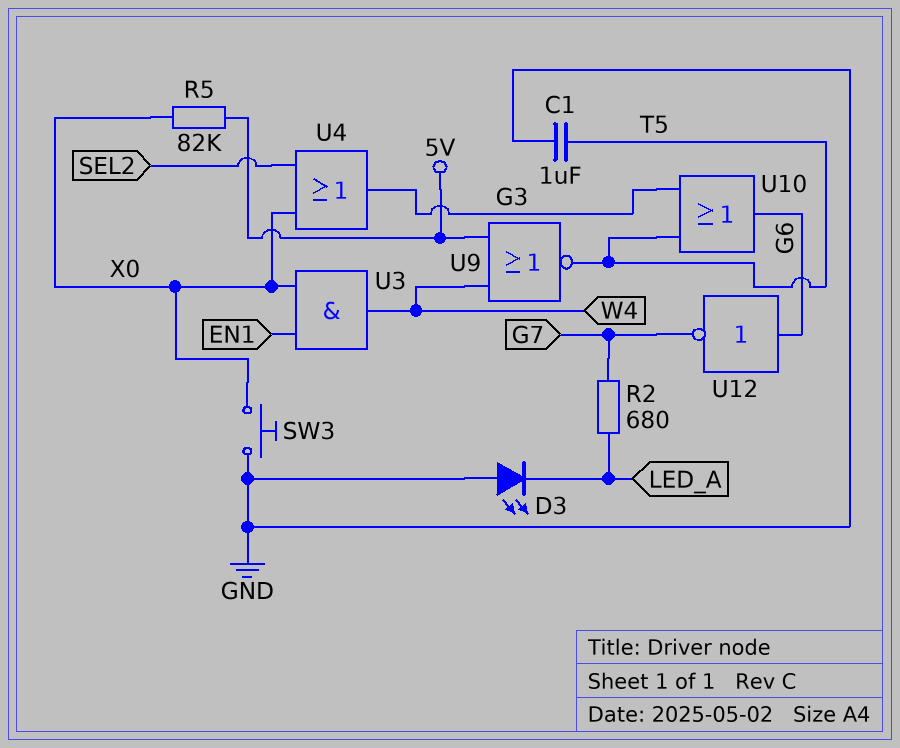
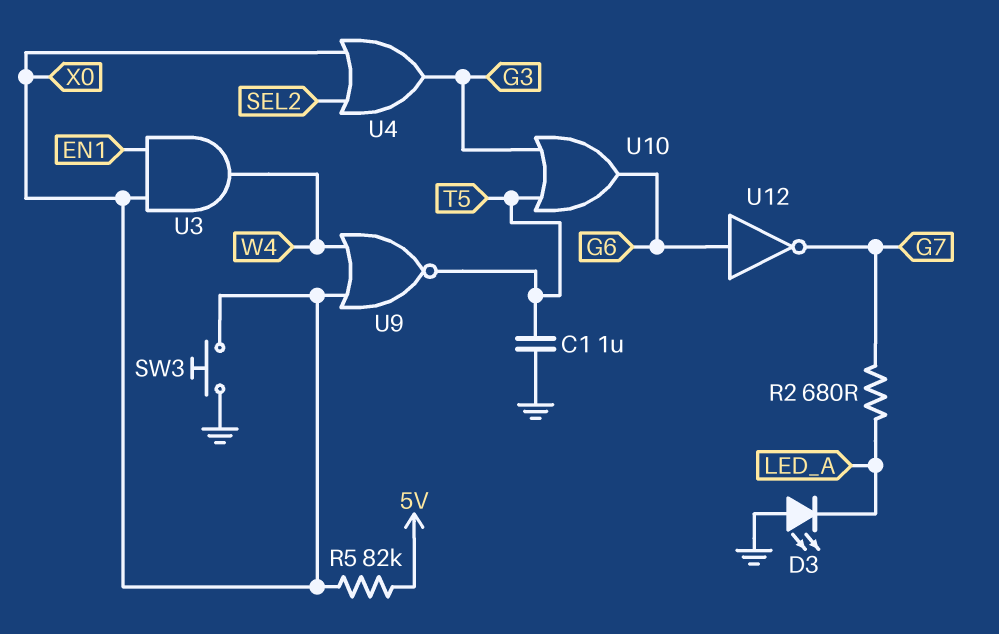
U9: NOR (in 5V, in W4, out T5) -> NOR (in W4, in X0, out T5)

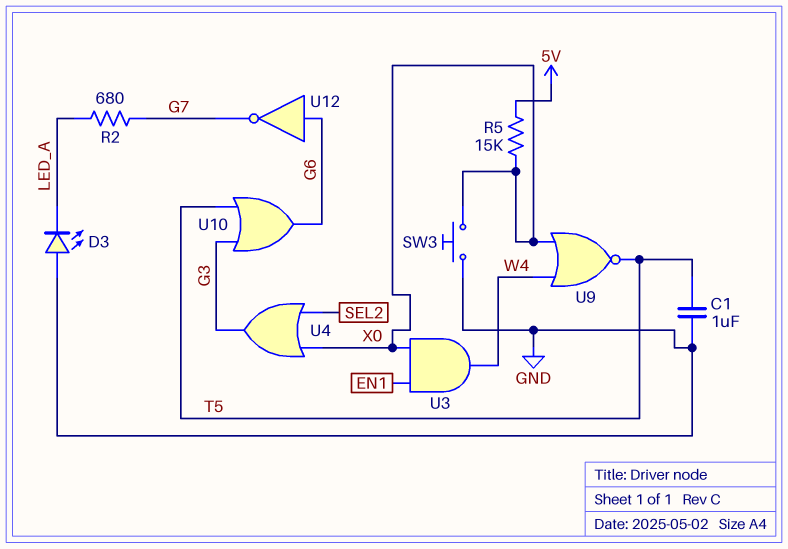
R5: 82k (5V, X0) -> 15k (5V, X0)

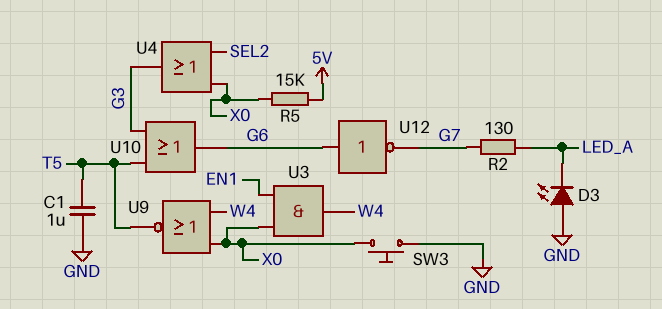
R2: 680 (G7, LED_A) -> 130 (G7, LED_A)

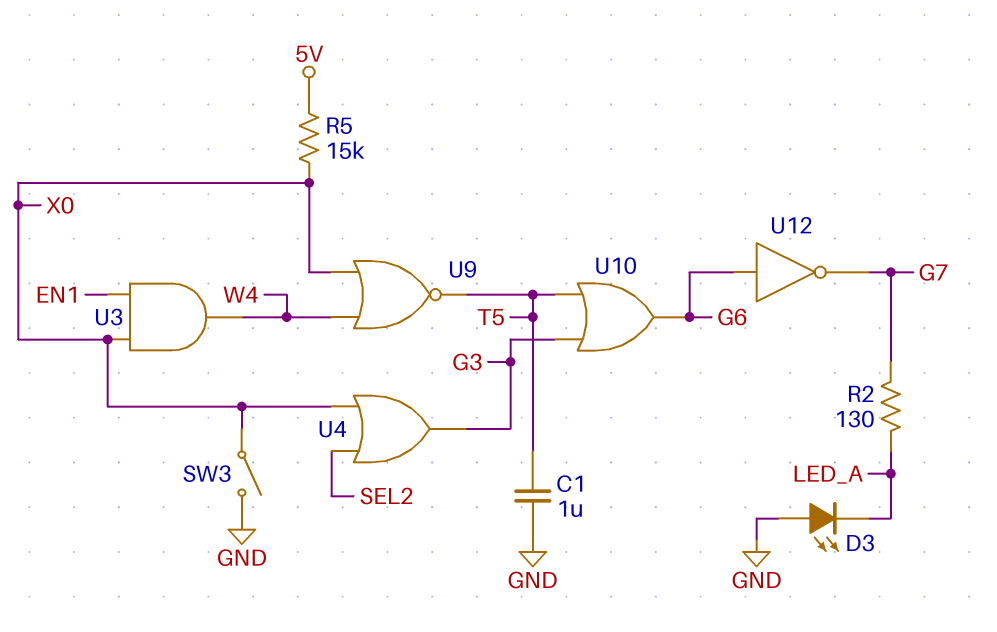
SW3: button (GND, X0) -> switch (GND, X0)

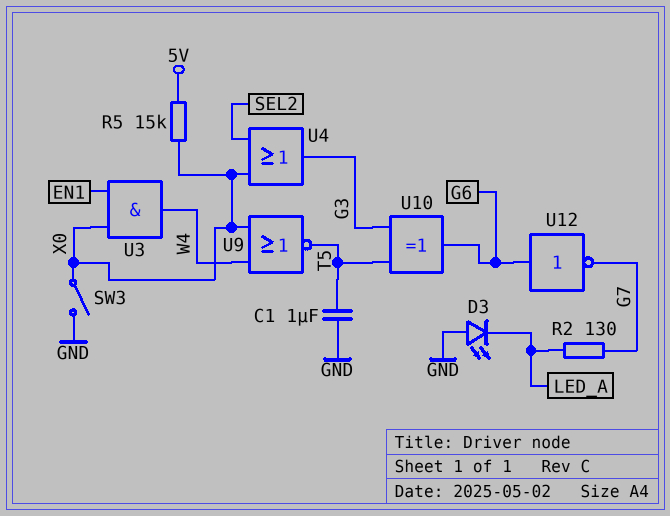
U10: OR (in G3, in T5, out G6) -> XOR (in G3, in T5, out G6)

